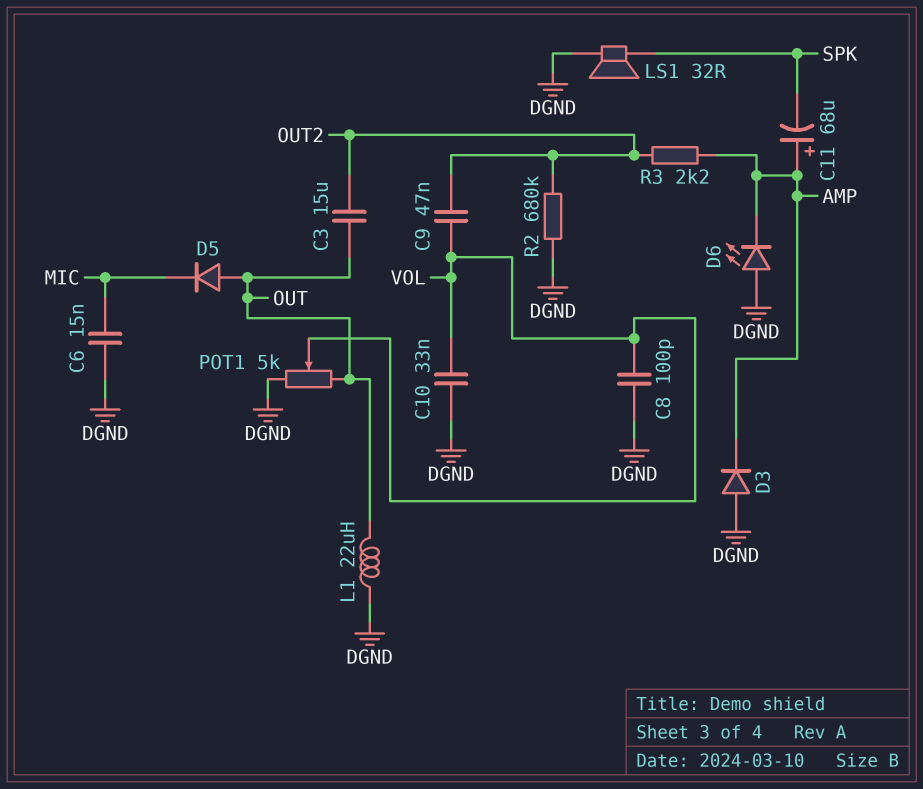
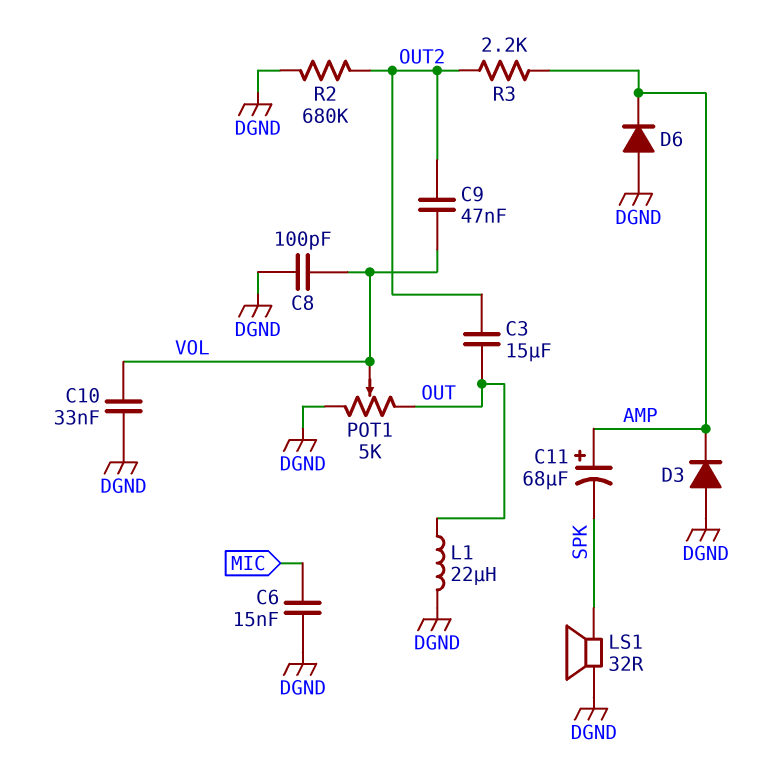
D5: diode (A OUT, K MIC) -> none
D6: LED (A DGND, K AMP) -> diode (A DGND, K AMP)

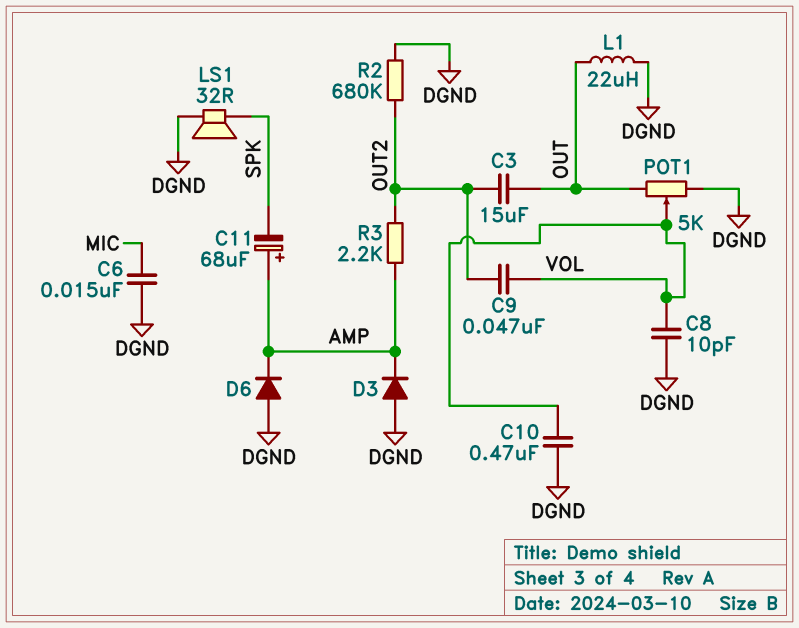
C8: 100pF (DGND, VOL) -> 10pF (DGND, VOL)
C10: 33nF (DGND, VOL) -> 470nF (DGND, VOL)

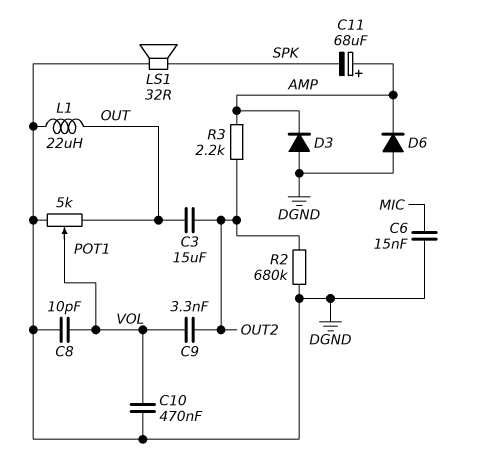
C9: 47nF (OUT2, VOL) -> 3.3nF (OUT2, VOL)

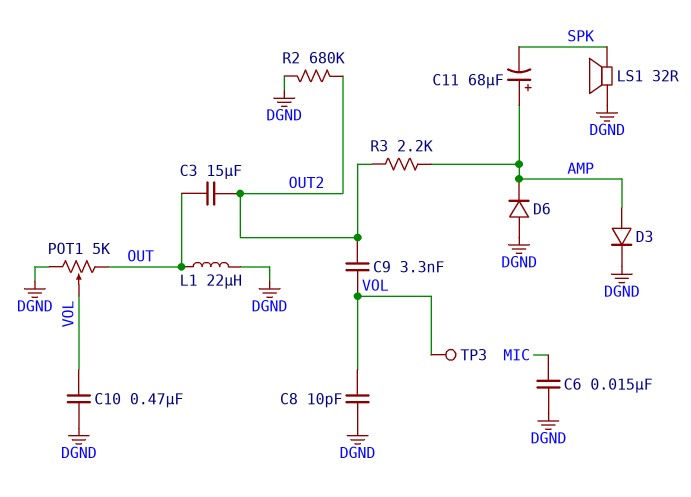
D3: diode (A DGND, K AMP) -> diode (A AMP, K DGND)
TP3: none -> test point (VOL)

